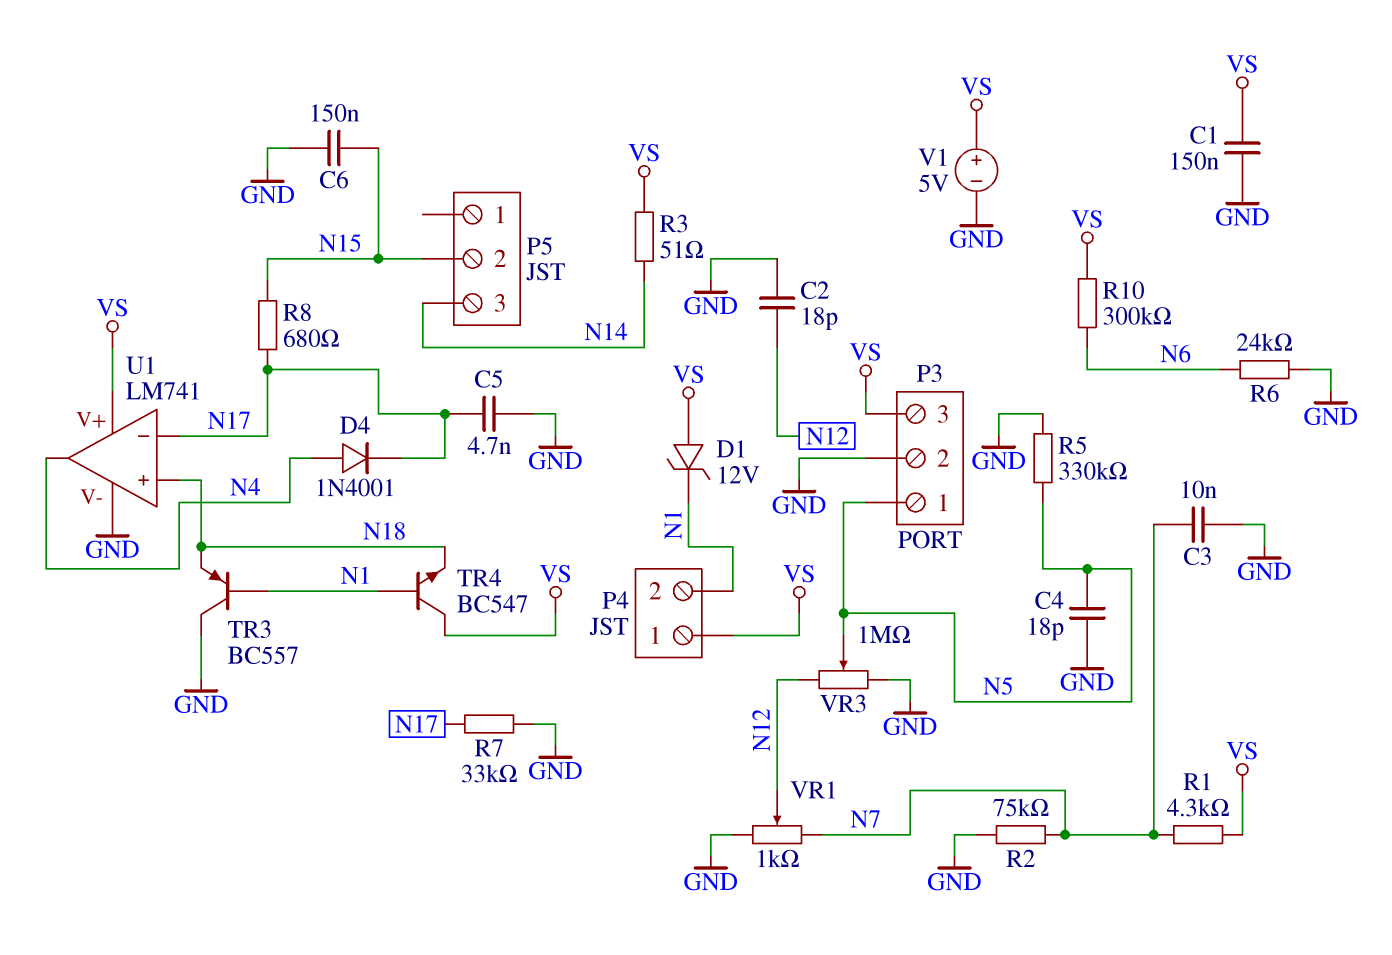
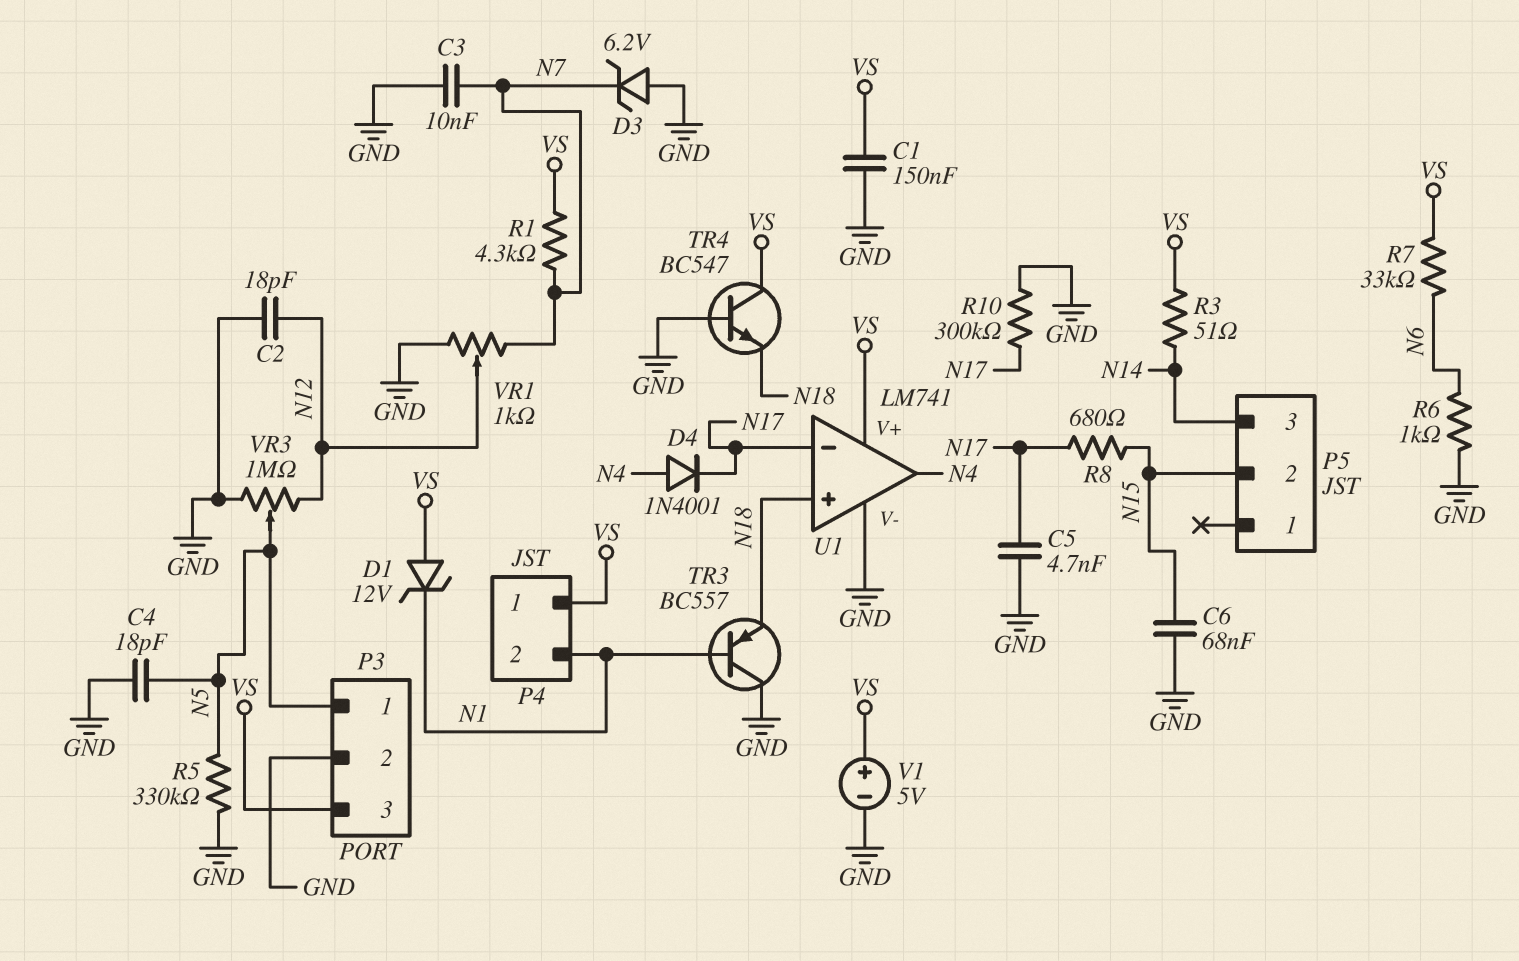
C6: 150nF (GND, N15) -> 68nF (GND, N15)
D3: none -> zener 6.2V (A GND, K N7)
R2: 75k (GND, N7) -> none
R6: 24k (GND, N6) -> 1k (GND, N6)
R7: 33k (GND, N17) -> 33k (N6, VS)
R10: 300k (N6, VS) -> 300k (GND, N17)
TR4: NPN BC547 (B N1, C VS, E N18) -> NPN BC547 (B GND, C VS, E N18)

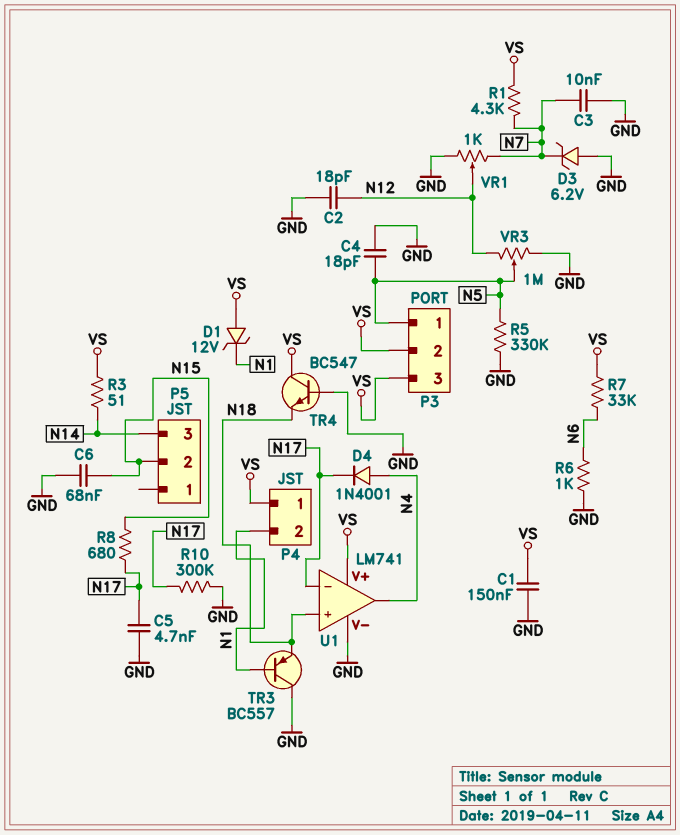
P3 pin 2: GND -> VS
V1: 5V (plus VS, minus GND) -> none

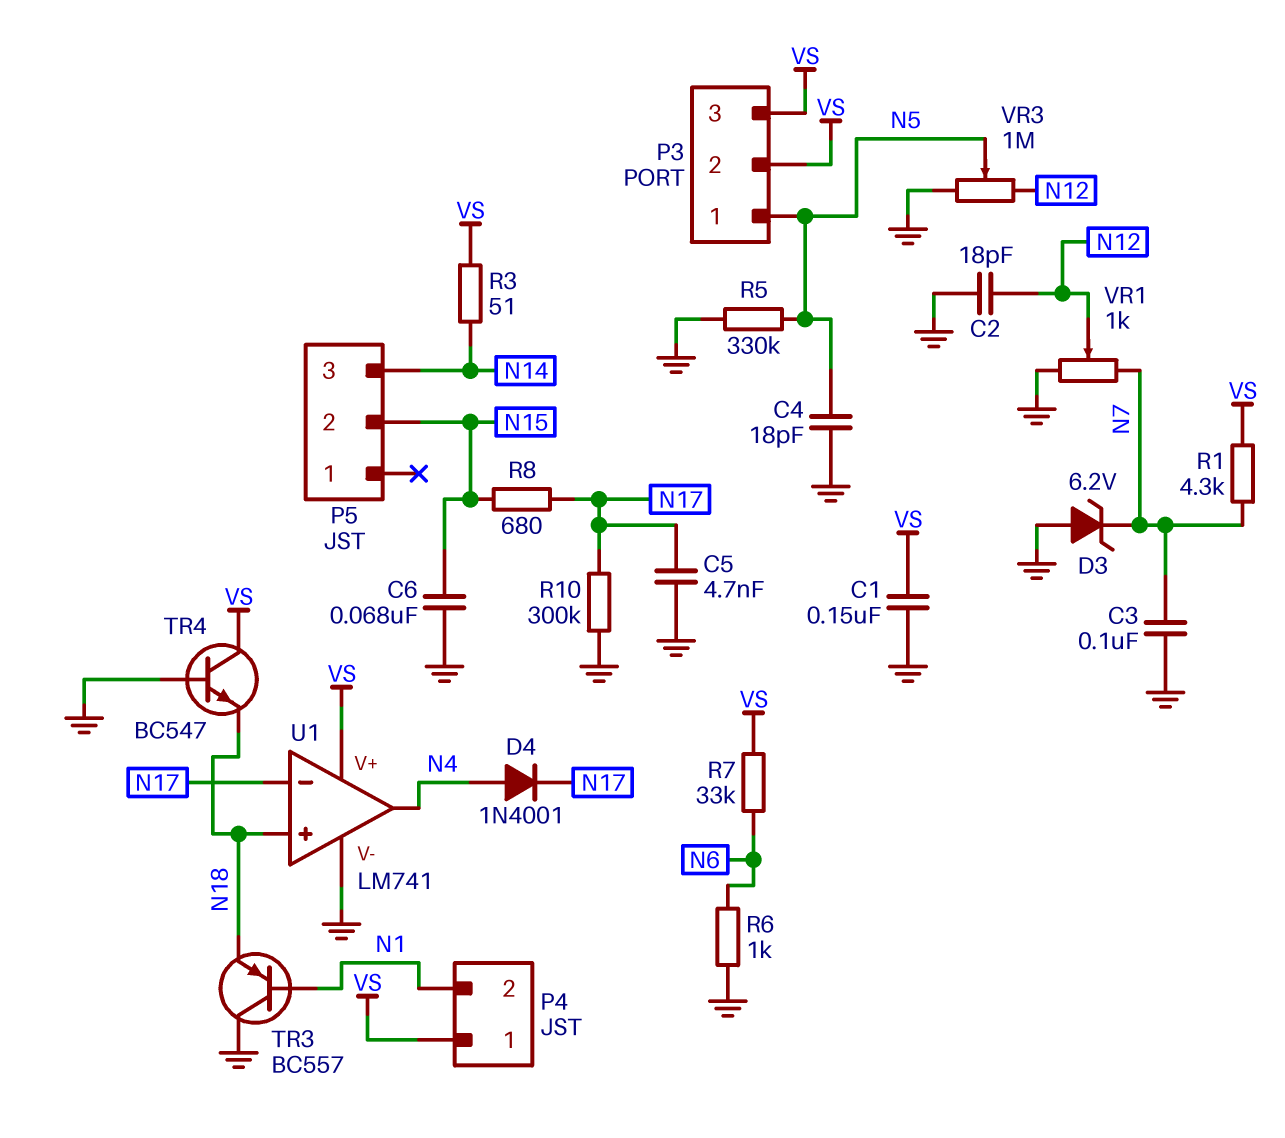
C3: 10nF (GND, N7) -> 100nF (GND, N7)
D1: zener 12V (A VS, K N1) -> none

